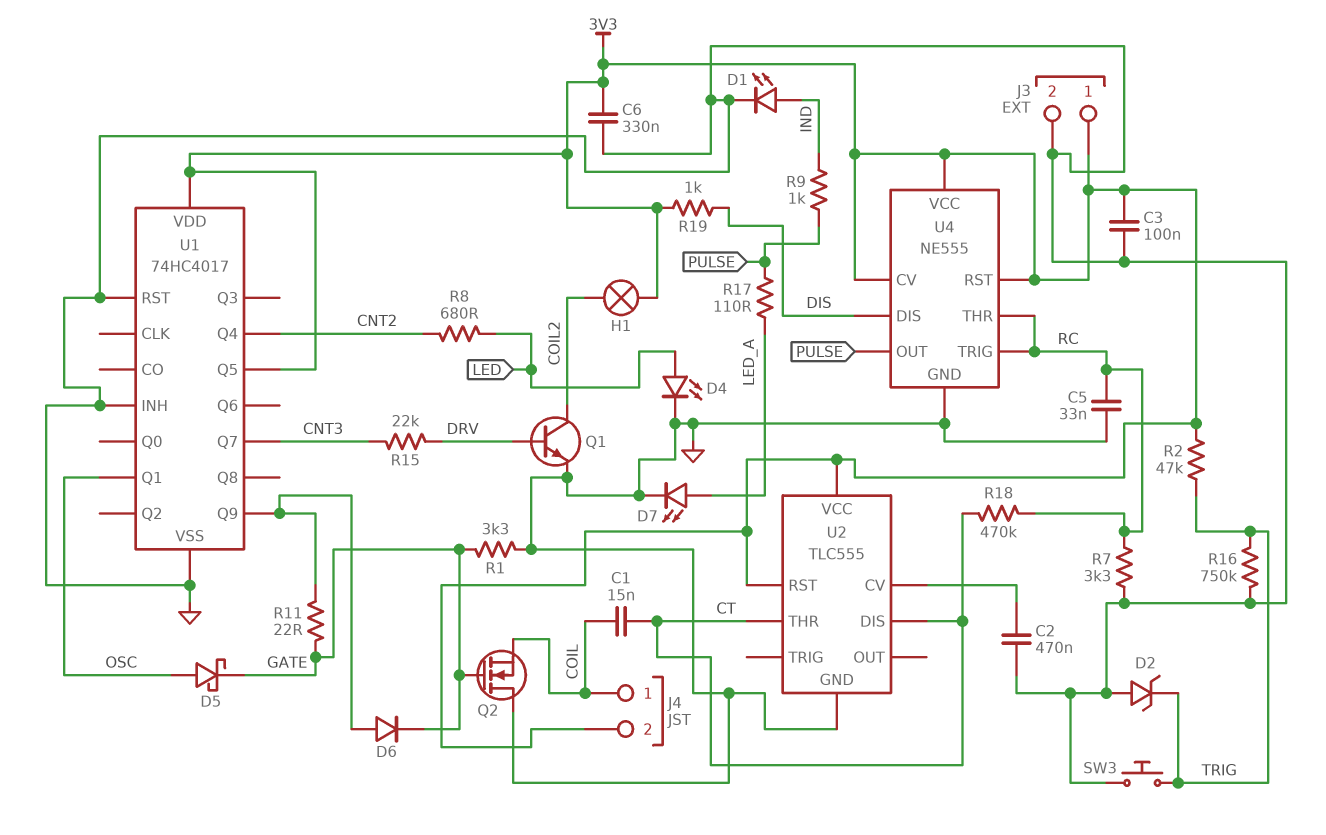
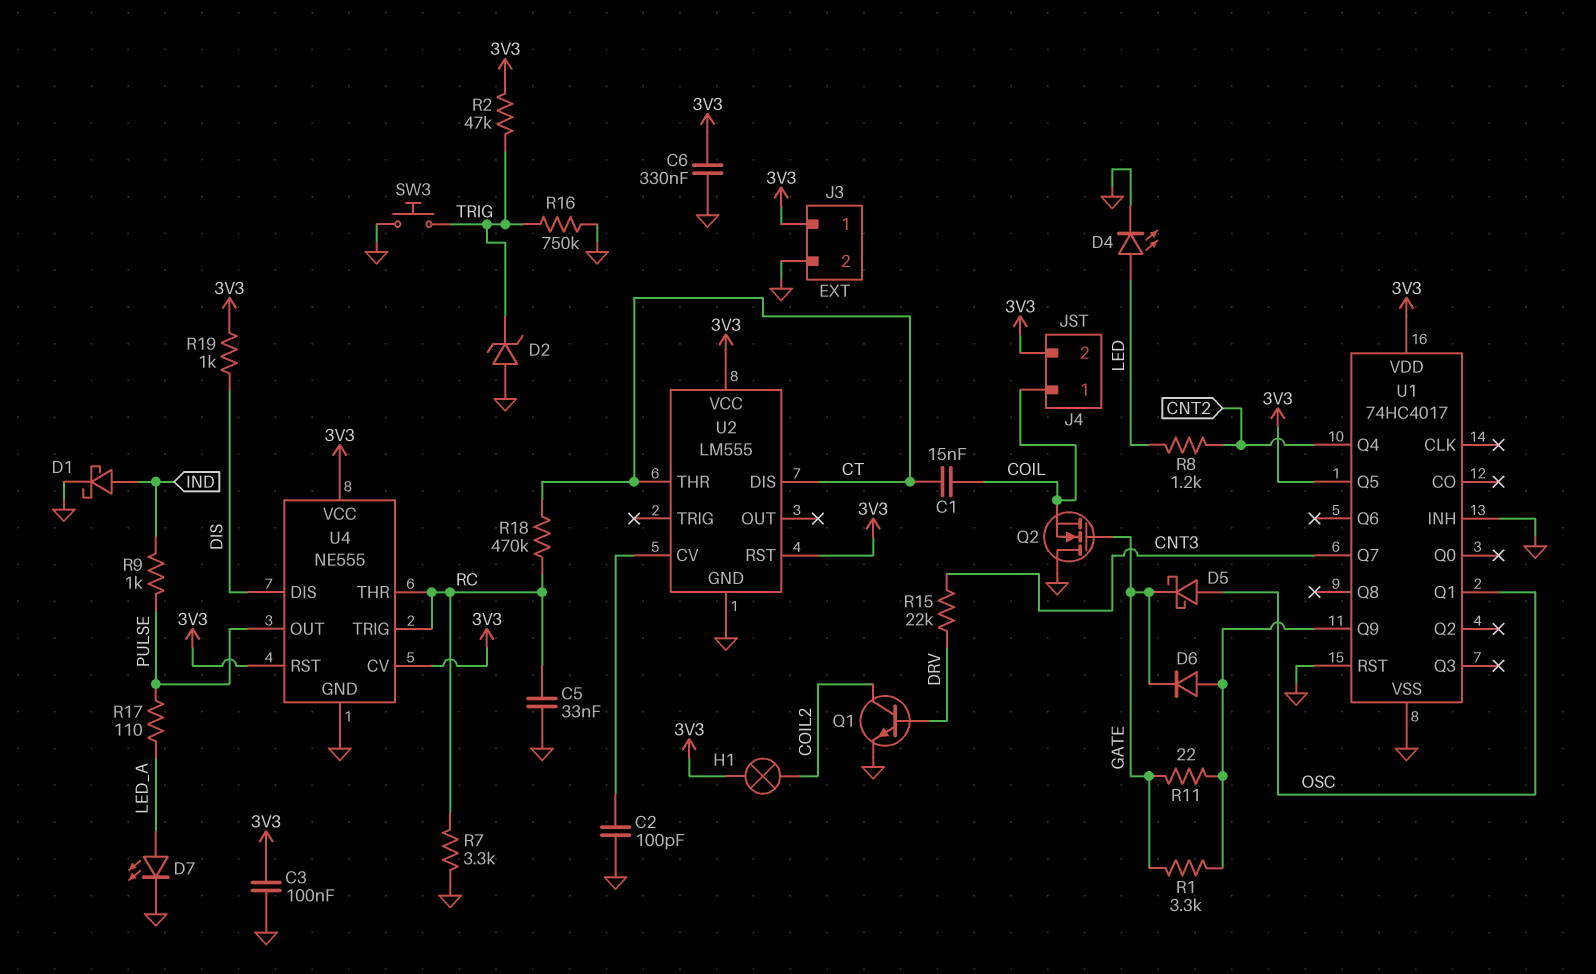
C2: 470nF (GND, U2/CV) -> 100pF (GND, U2/CV)
D1: LED (A IND, K GND) -> schottky (A IND, K GND)
R1: 3.3k (GATE, GND) -> 3.3k (GATE, U1/Q9)
R8: 680 (CNT2, LED) -> 1.2k (CNT2, LED)
U2: TLC555 -> LM555

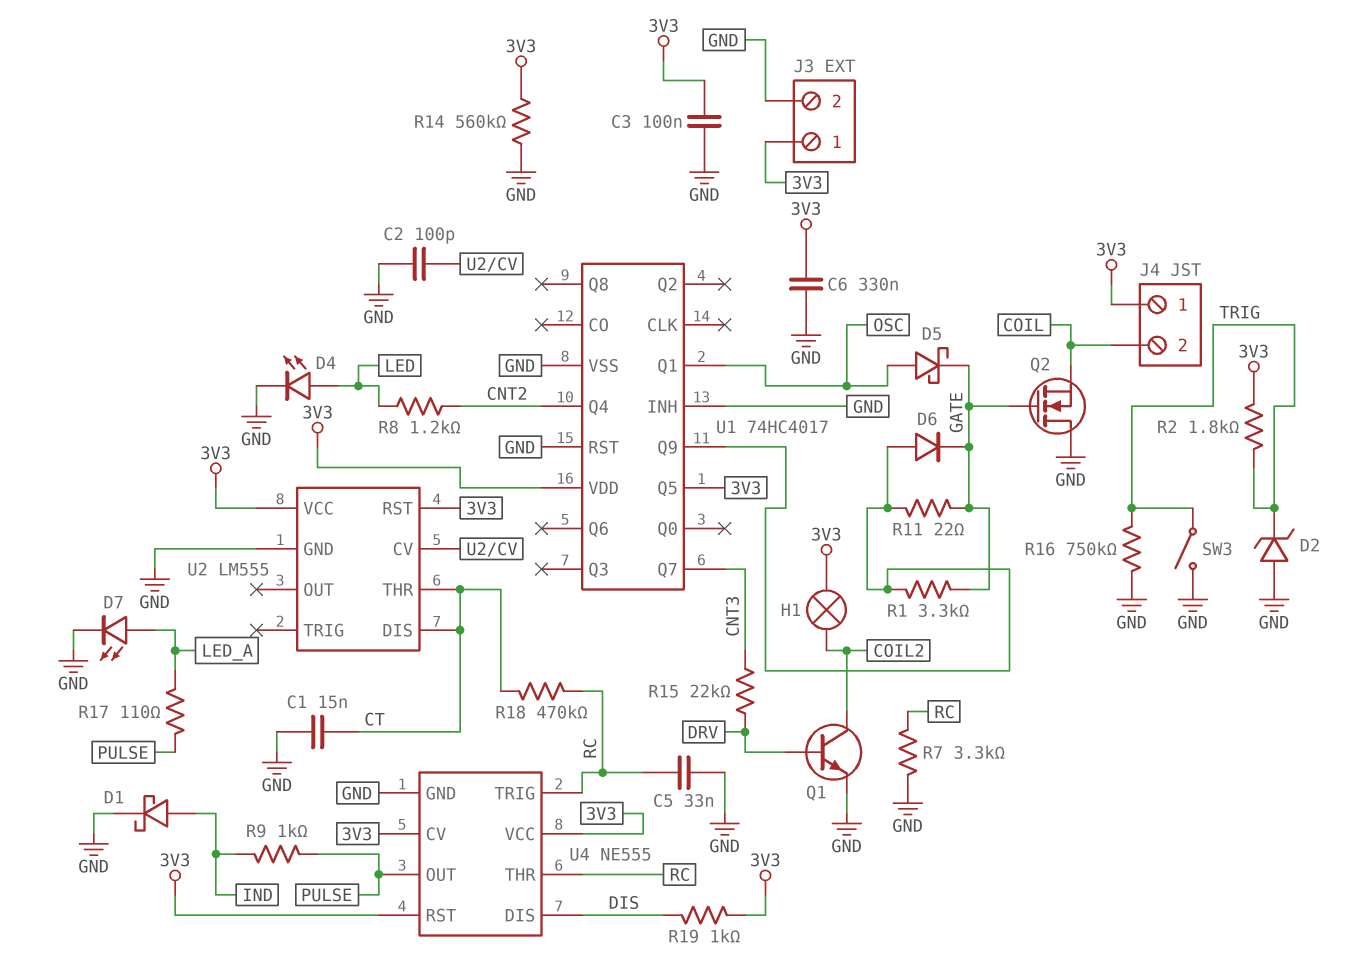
C1: 15nF (COIL, CT) -> 15nF (CT, GND)
J4 pin 1: COIL -> 3V3
J4 pin 2: 3V3 -> COIL
R2: 47k (3V3, TRIG) -> 1.8k (3V3, TRIG)
R14: none -> 560k (3V3, GND)
SW3: button (GND, TRIG) -> switch (GND, TRIG)

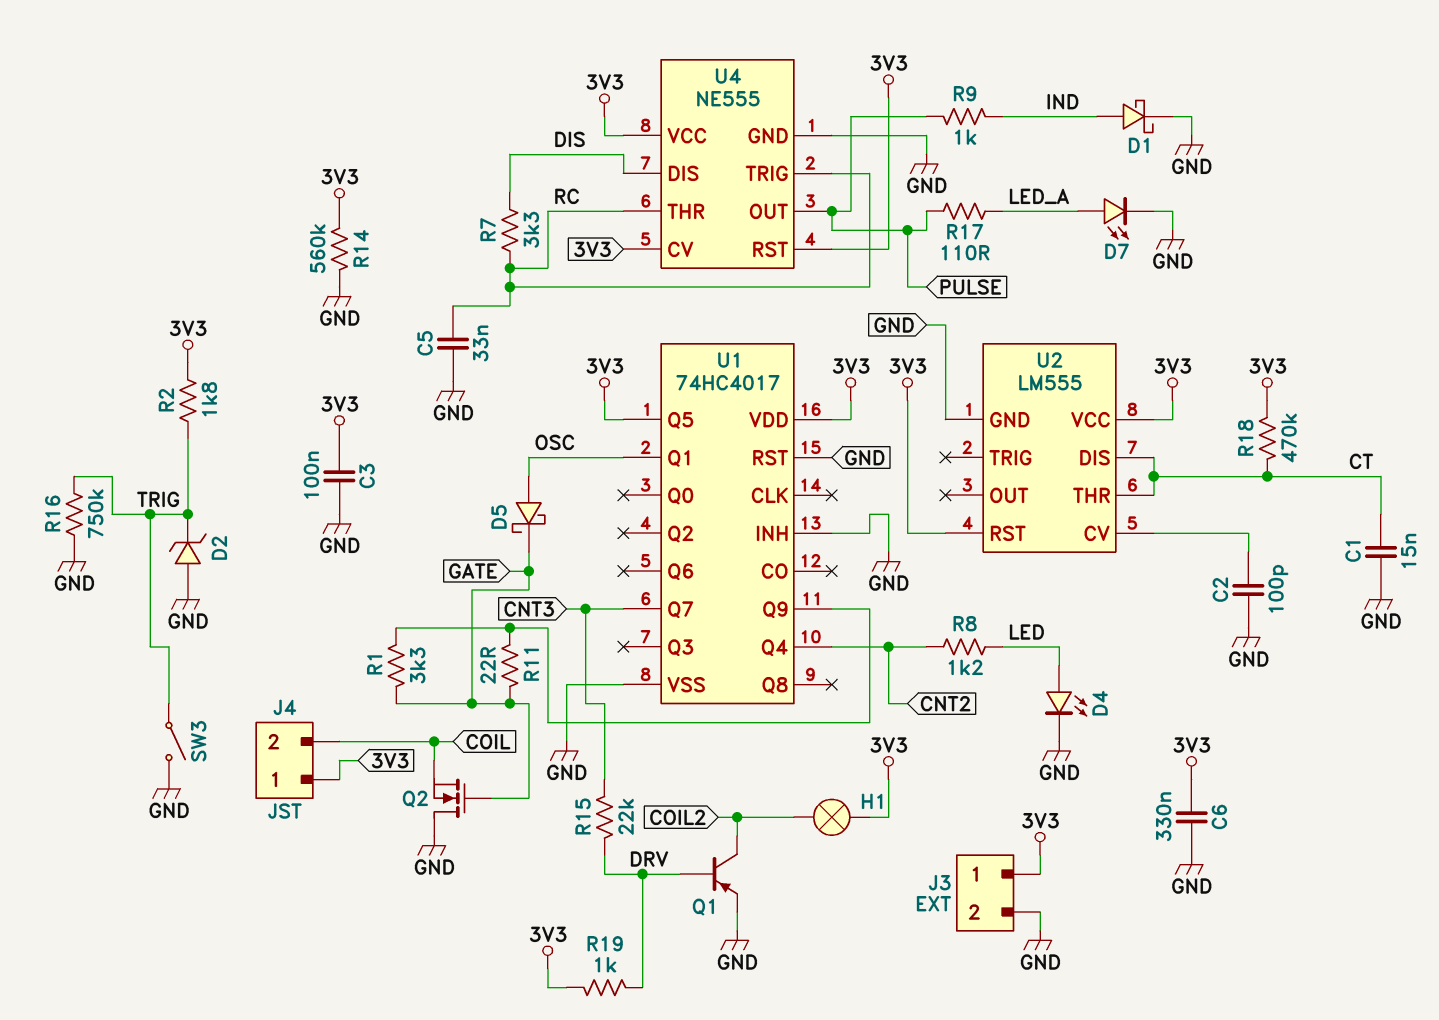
D6: diode (A U1/Q9, K GATE) -> none
Q1: NPN (B DRV, C COIL2, E GND) -> PNP (B DRV, C COIL2, E GND)
R7: 3.3k (GND, RC) -> 3.3k (DIS, RC)
R18: 470k (CT, RC) -> 470k (3V3, CT)
R19: 1k (3V3, DIS) -> 1k (3V3, DRV)

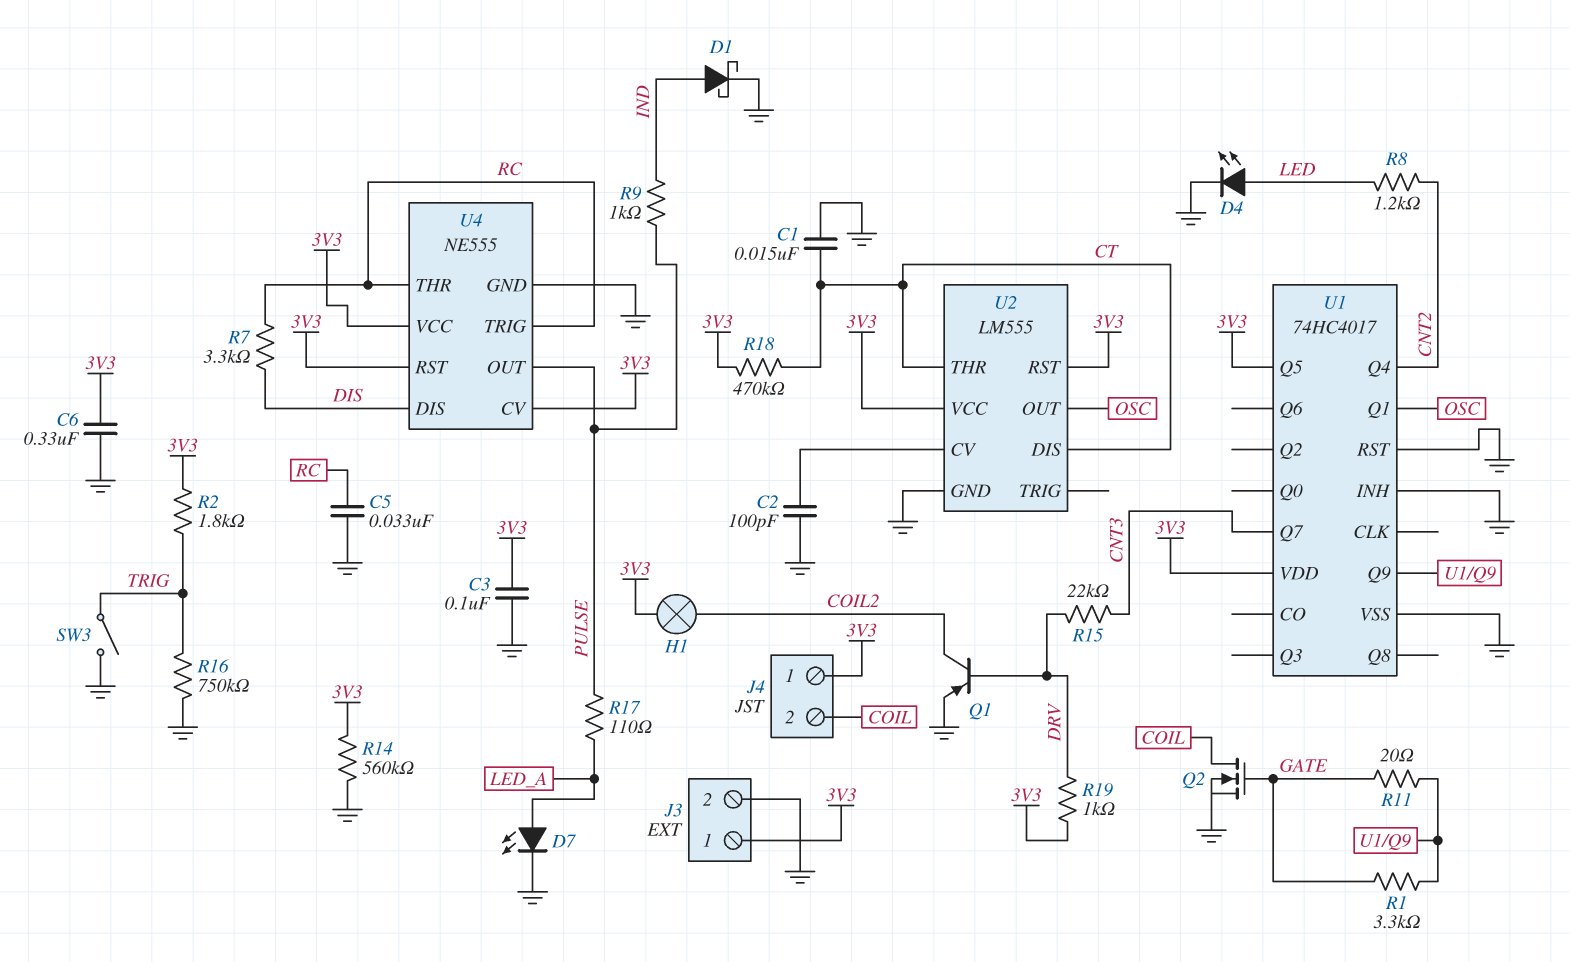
D2: zener (A GND, K TRIG) -> none
D5: schottky (A OSC, K GATE) -> none
Q2: NMOS (G GATE, D GND, S COIL) -> NMOS (G GATE, D COIL, S GND)
R11: 22 (GATE, U1/Q9) -> 20 (GATE, U1/Q9)
U2 pin OUT: none -> OSC

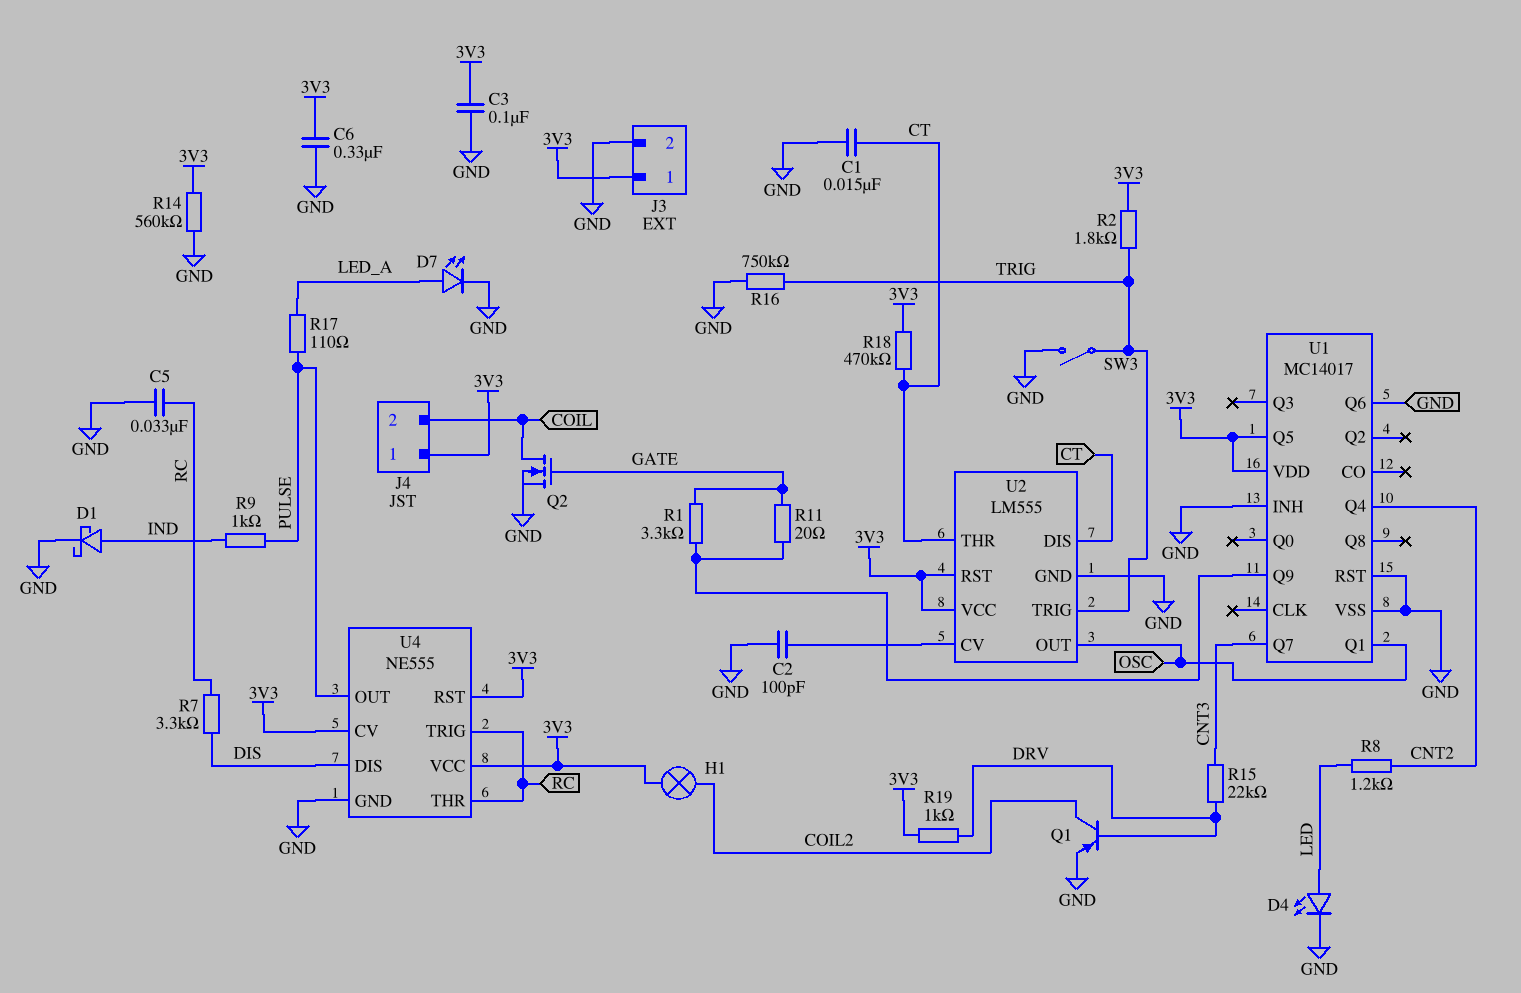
U1: 74HC4017 -> MC14017
U1 pin Q6: none -> GND
U2 pin TRIG: none -> TRIG

